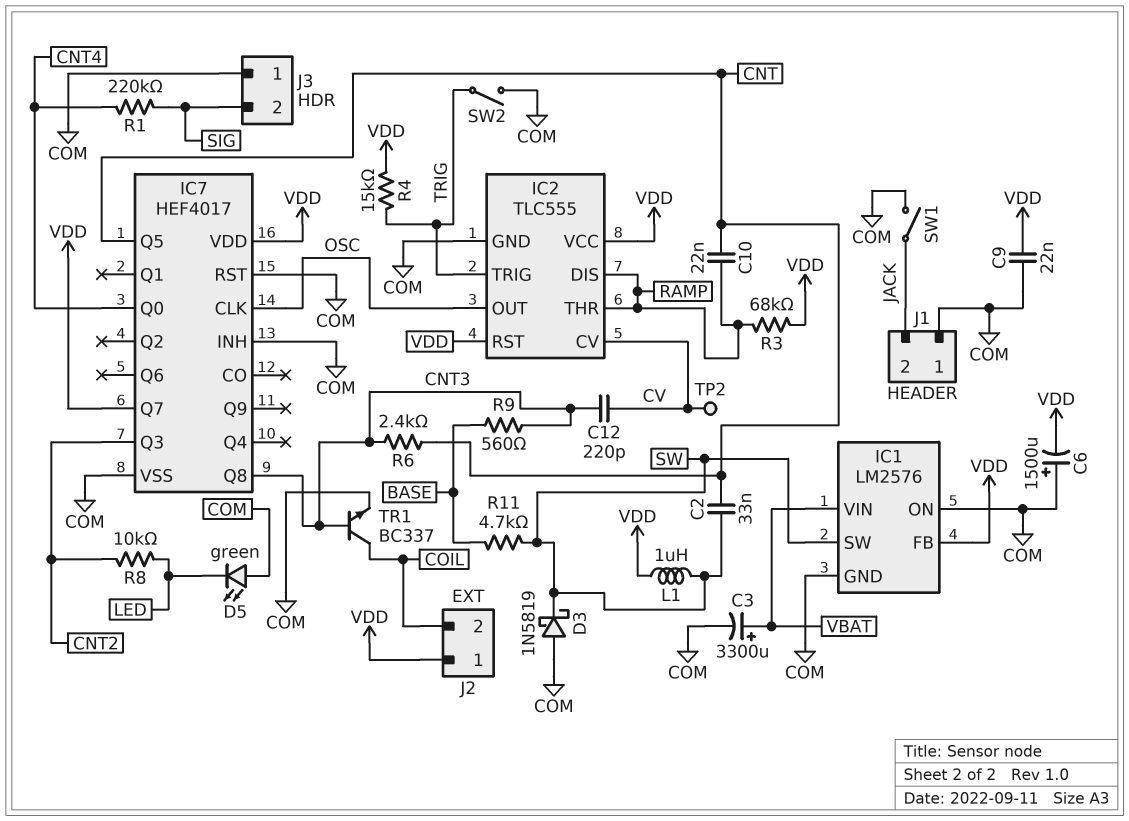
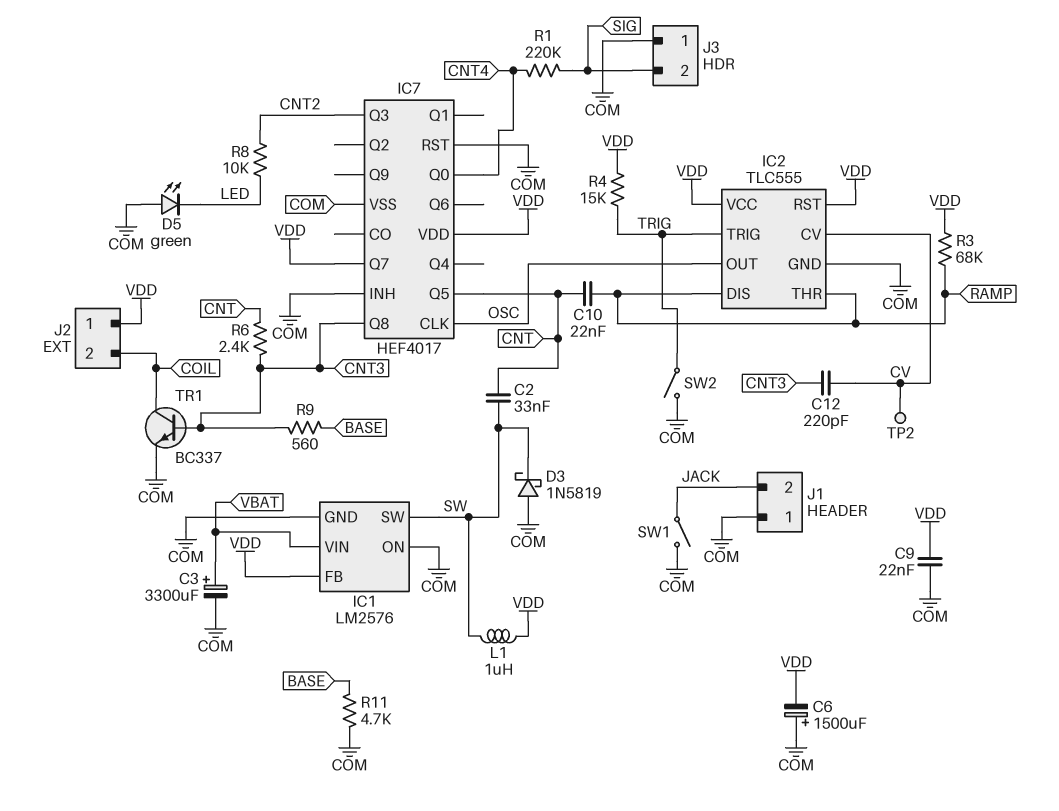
R11: 4.7k (BASE, SW) -> 4.7k (BASE, COM)

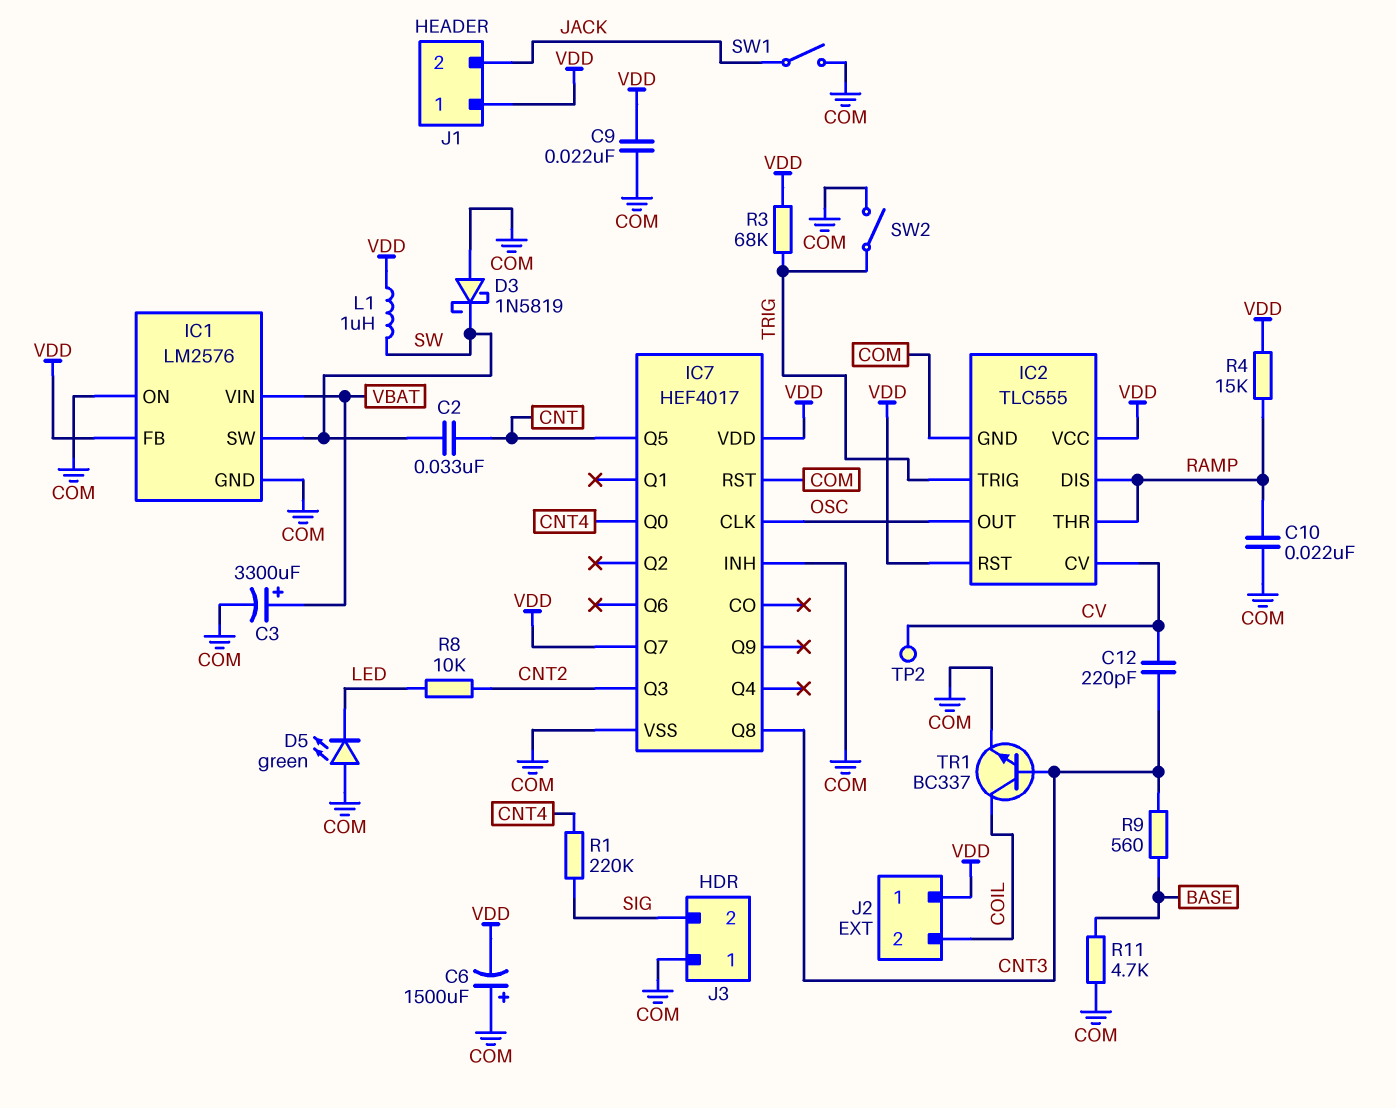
C10: 22nF (CNT, RAMP) -> 22nF (COM, RAMP)
J1 pin 1: COM -> VDD
R3: 68k (RAMP, VDD) -> 68k (TRIG, VDD)
R4: 15k (TRIG, VDD) -> 15k (RAMP, VDD)
R6: 2.4k (CNT, CNT3) -> none

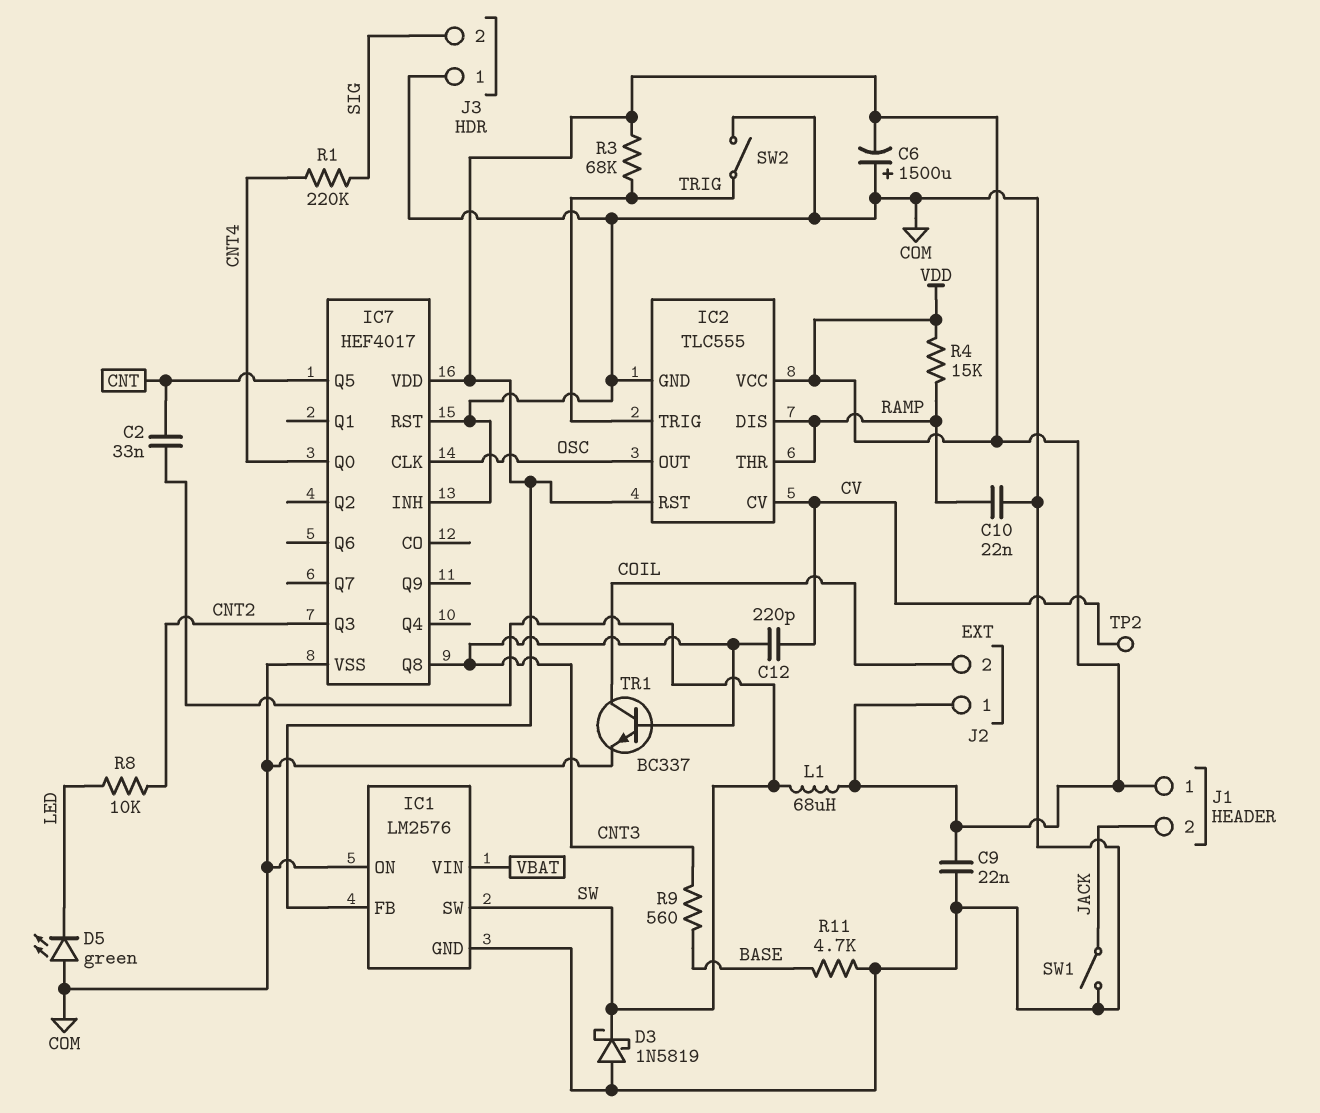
C3: 3300uF (plus VBAT, minus COM) -> none
IC7 pin Q7: VDD -> none
L1: 1uH (SW, VDD) -> 68uH (SW, VDD)

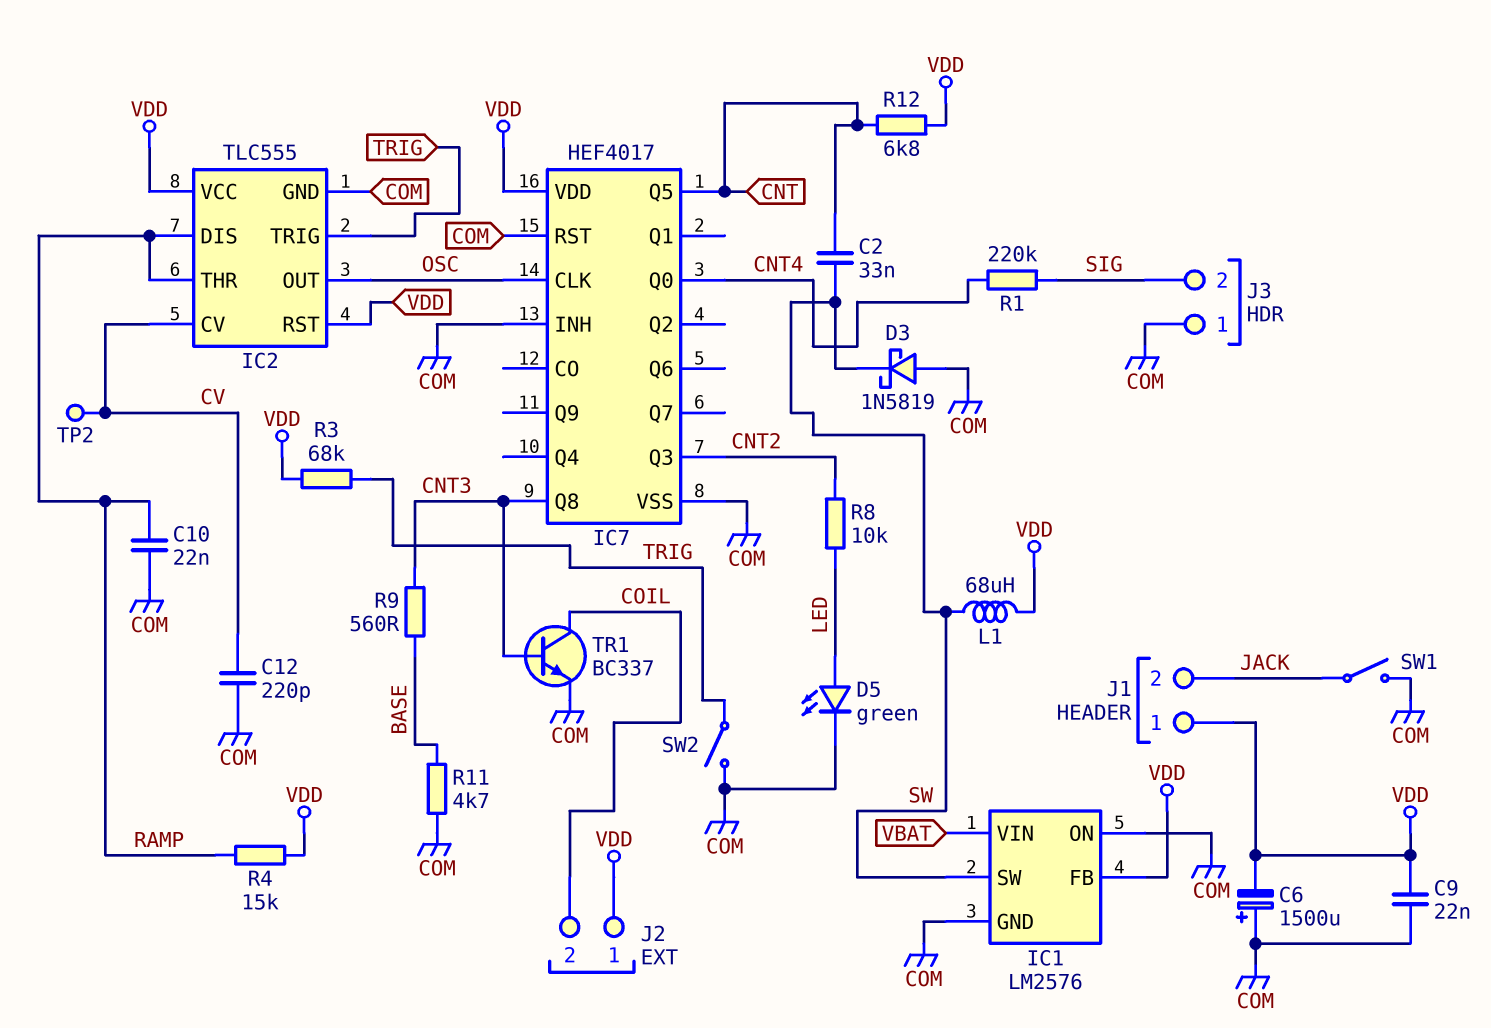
C12: 220pF (CNT3, CV) -> 220pF (COM, CV)
D5: LED green (A COM, K LED) -> LED green (A LED, K COM)
R12: none -> 6.8k (CNT, VDD)

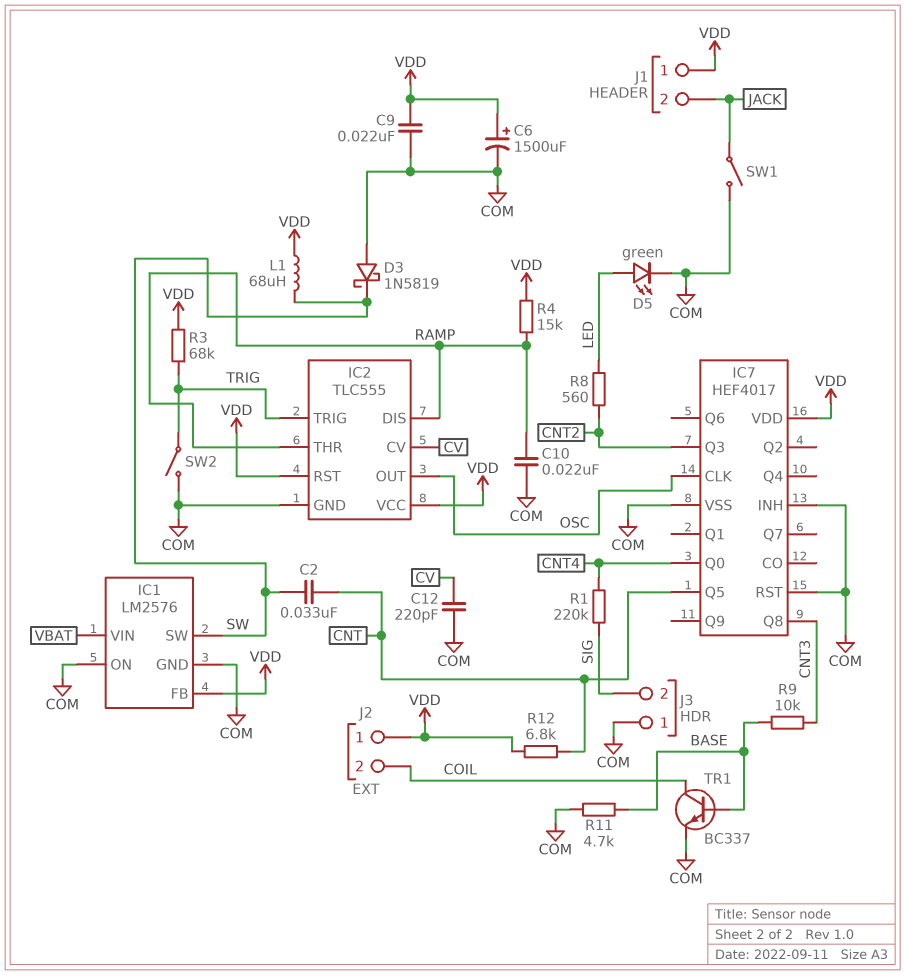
C6: 1500uF (plus COM, minus VDD) -> 1500uF (plus VDD, minus COM)
R8: 10k (CNT2, LED) -> 560 (CNT2, LED)
R9: 560 (BASE, CNT3) -> 10k (BASE, CNT3)
TP2: test point (CV) -> none
TR1: NPN BC337 (B CNT3, C COIL, E COM) -> NPN BC337 (B BASE, C COIL, E COM)

